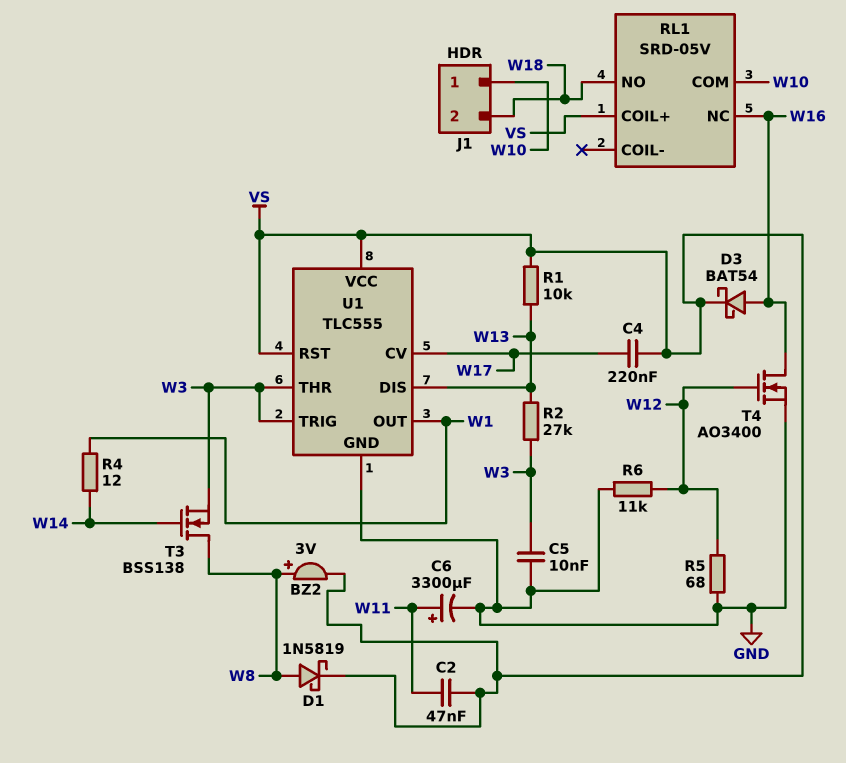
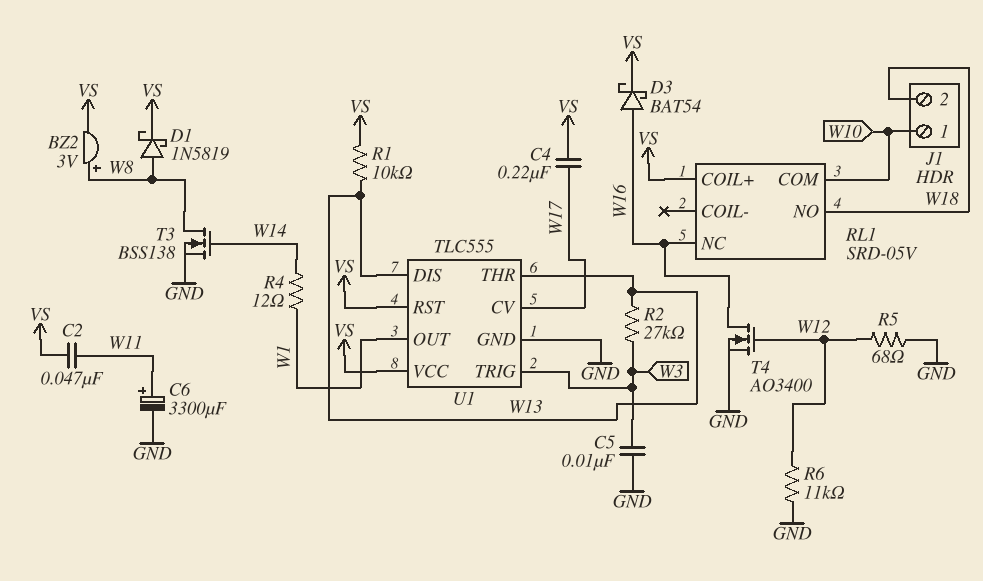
T3: NMOS BSS138 (G W14, D W8, S W3) -> NMOS BSS138 (G W14, D W8, S GND)
U1 pin THR: W3 -> W13

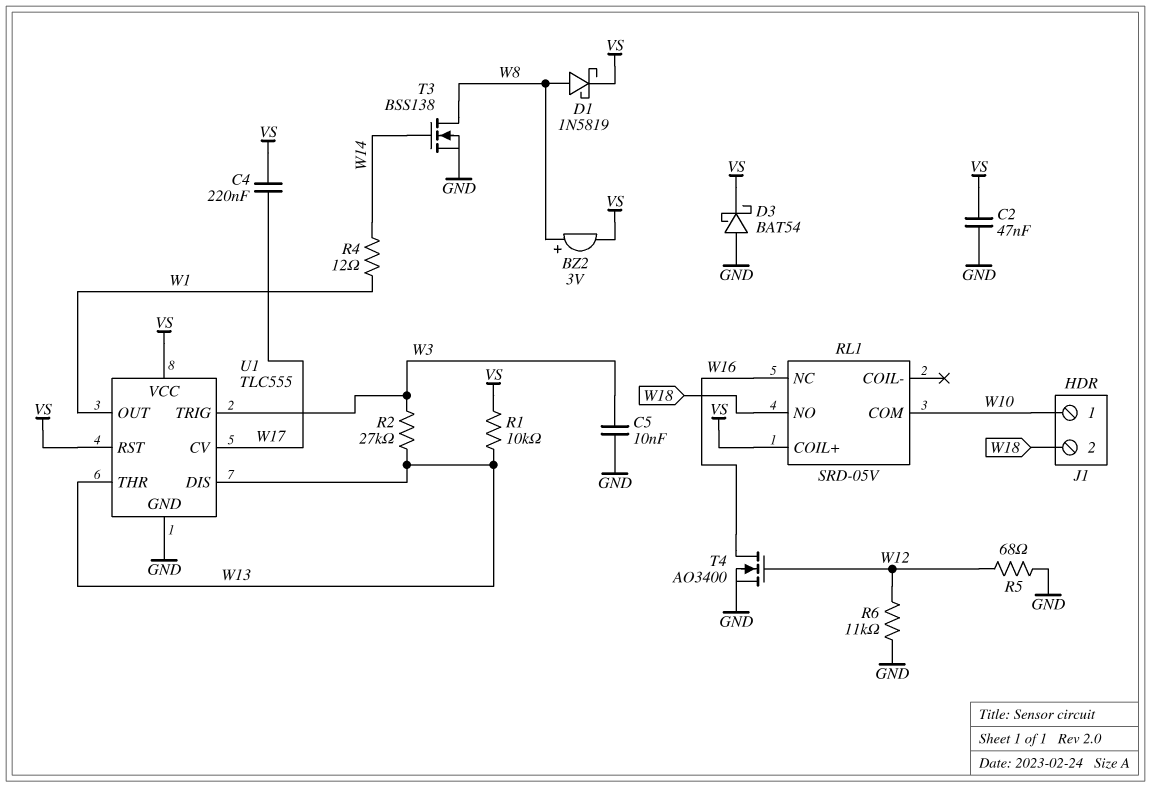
C2: 47nF (VS, W11) -> 47nF (GND, VS)
C6: 3300uF (plus W11, minus GND) -> none
D3: schottky BAT54 (A W16, K VS) -> schottky BAT54 (A GND, K VS)

